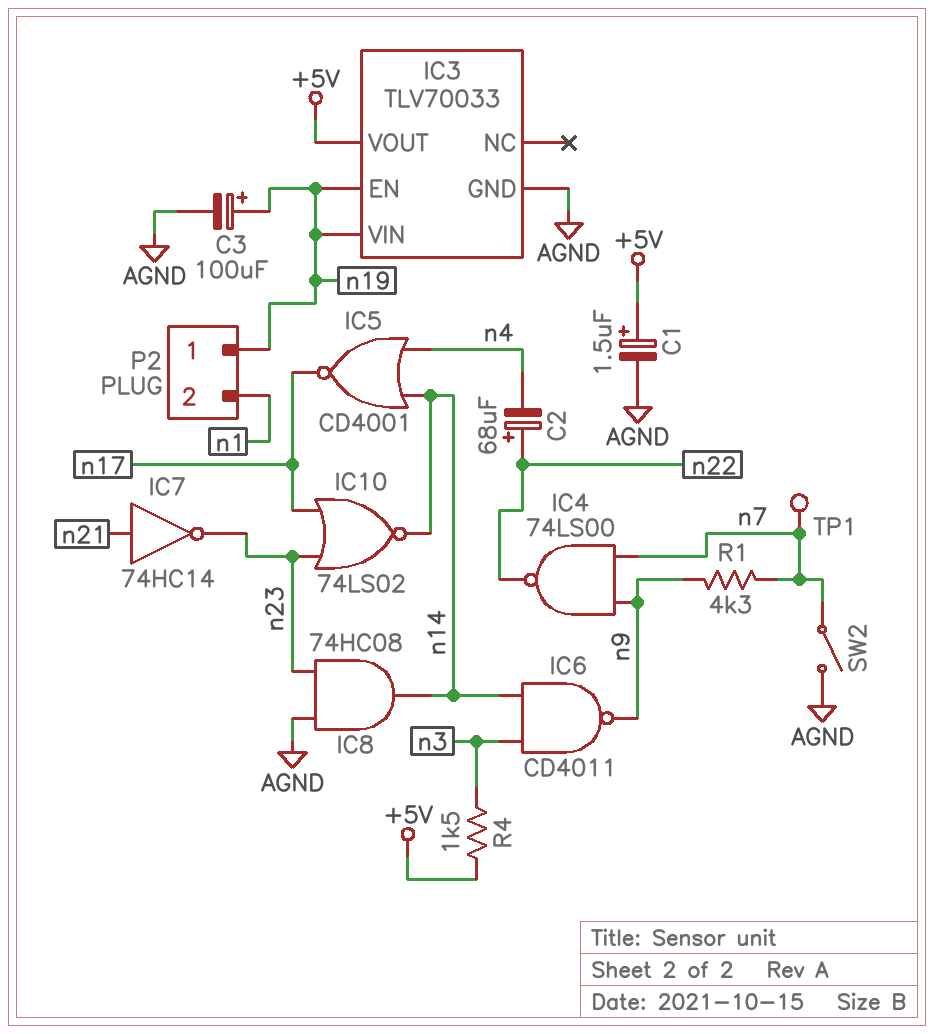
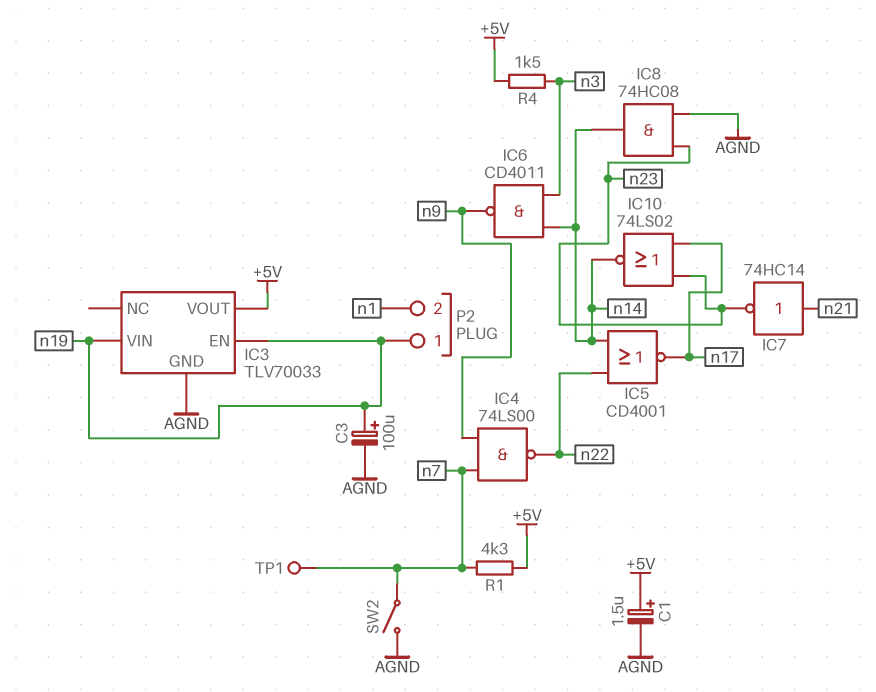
C2: 68uF (plus n22, minus n4) -> none
IC5: NOR CD4001 (in n4, in n14, out n17) -> NOR CD4001 (in n14, in n22, out n17)
R1: 4.3k (n7, n9) -> 4.3k (+5V, n7)

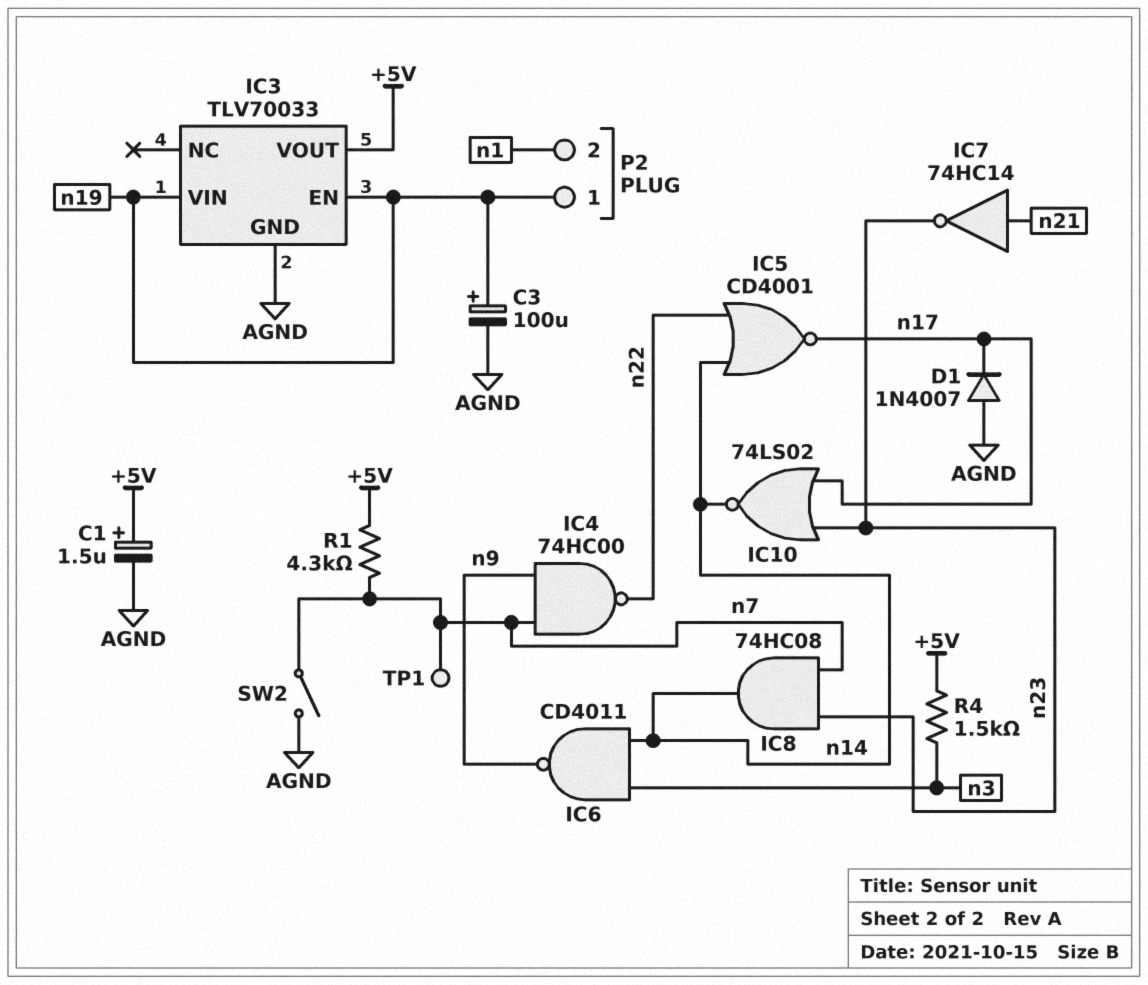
D1: none -> diode 1N4007 (A AGND, K n17)
IC4: NAND 74LS00 (in n7, in n9, out n22) -> NAND 74HC00 (in n7, in n9, out n22)
IC8: AND 74HC08 (in AGND, in n23, out n14) -> AND 74HC08 (in n7, in n23, out n14)

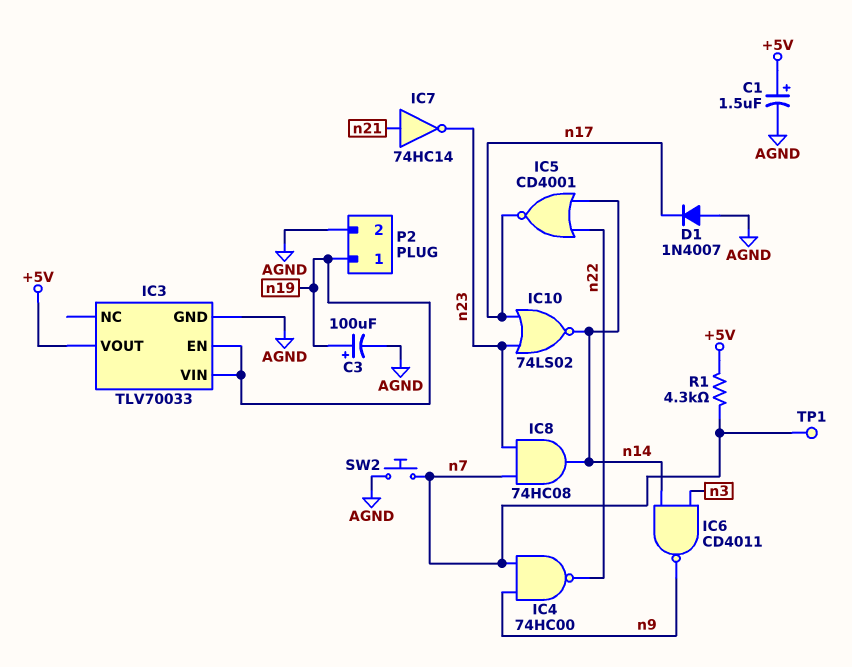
P2 pin 2: n1 -> AGND
R4: 1.5k (+5V, n3) -> none
SW2: switch (AGND, n7) -> button (AGND, n7)

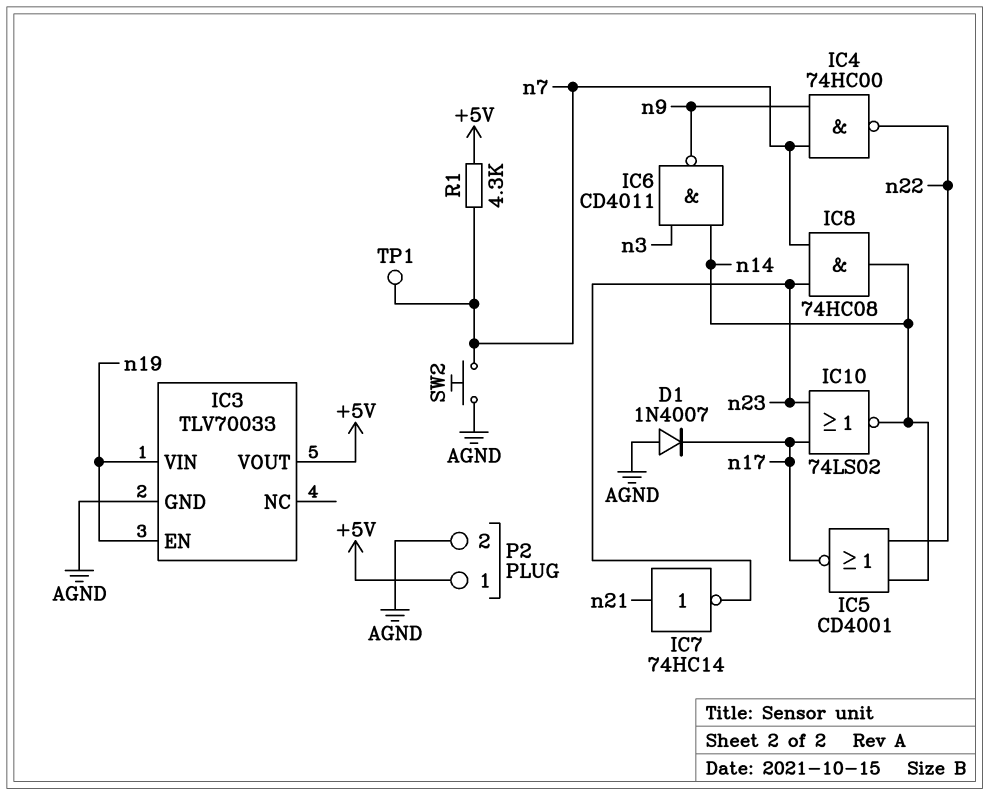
C1: 1.5uF (plus +5V, minus AGND) -> none
C3: 100uF (plus n19, minus AGND) -> none
P2 pin 1: n19 -> +5V

